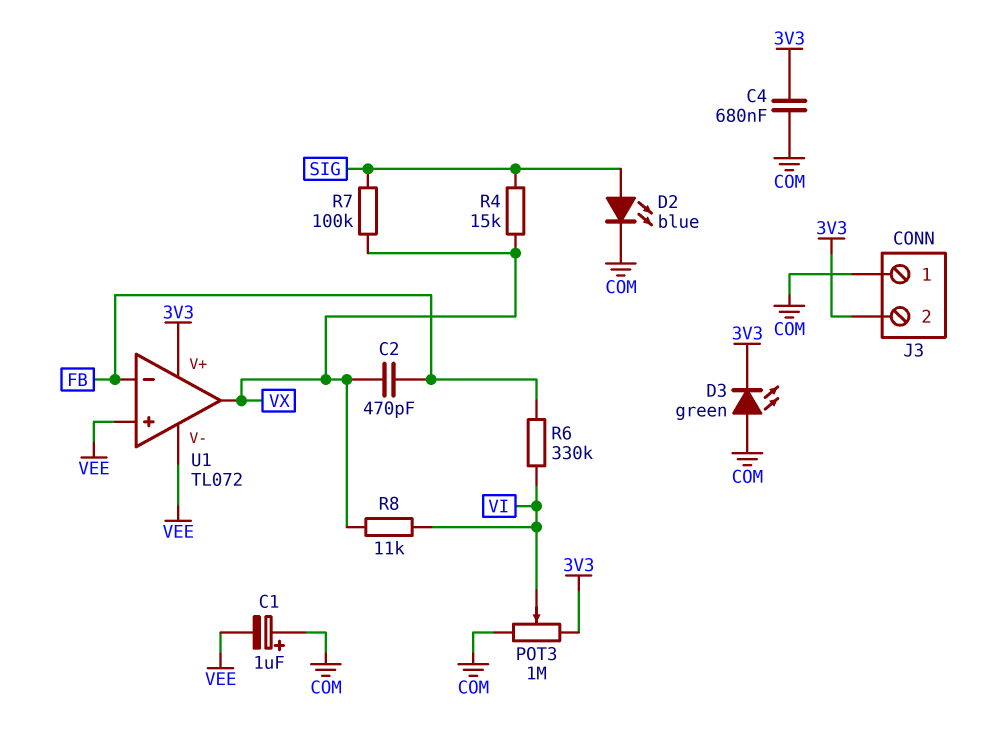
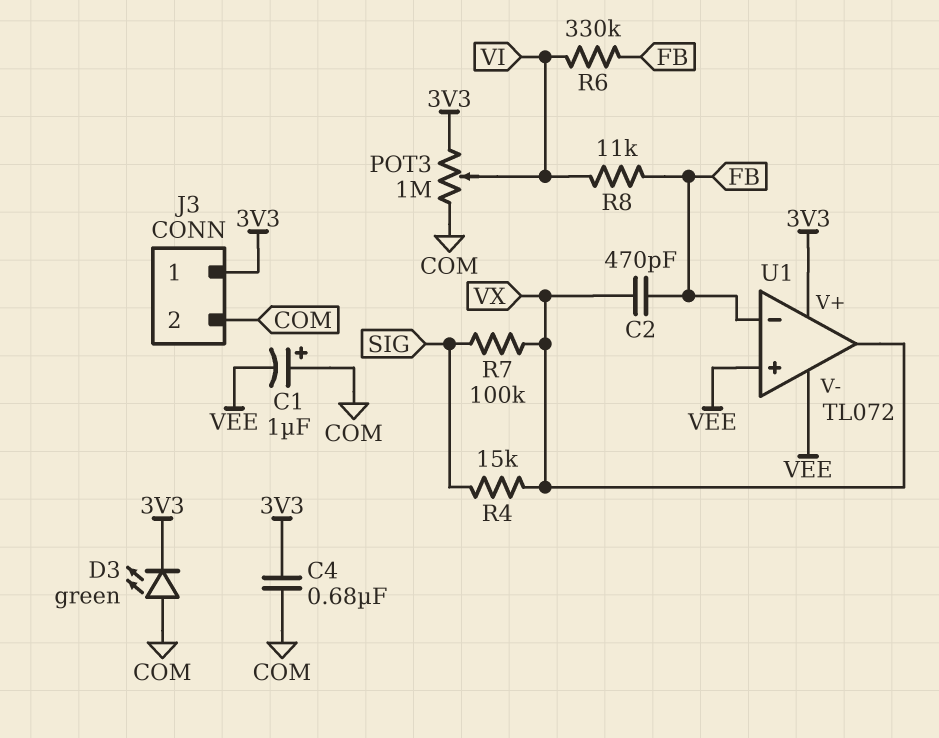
D2: LED blue (A SIG, K COM) -> none
J3 pin 1: COM -> 3V3
J3 pin 2: 3V3 -> COM
R8: 11k (VI, VX) -> 11k (FB, VI)

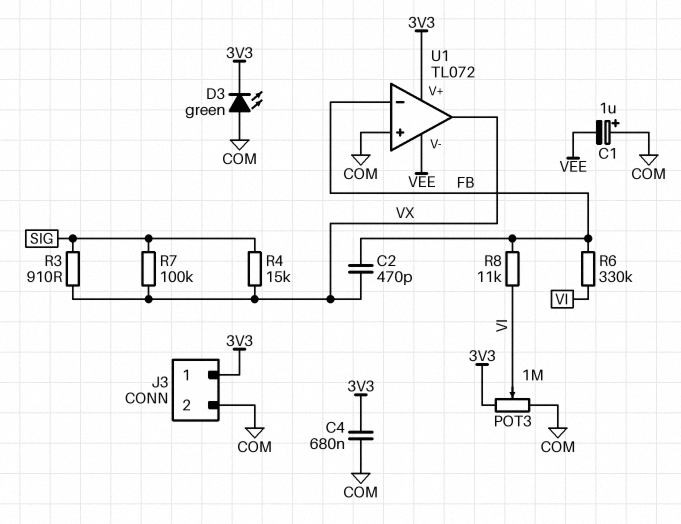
R3: none -> 910 (SIG, VX)
U1 pin in+: VEE -> COM

